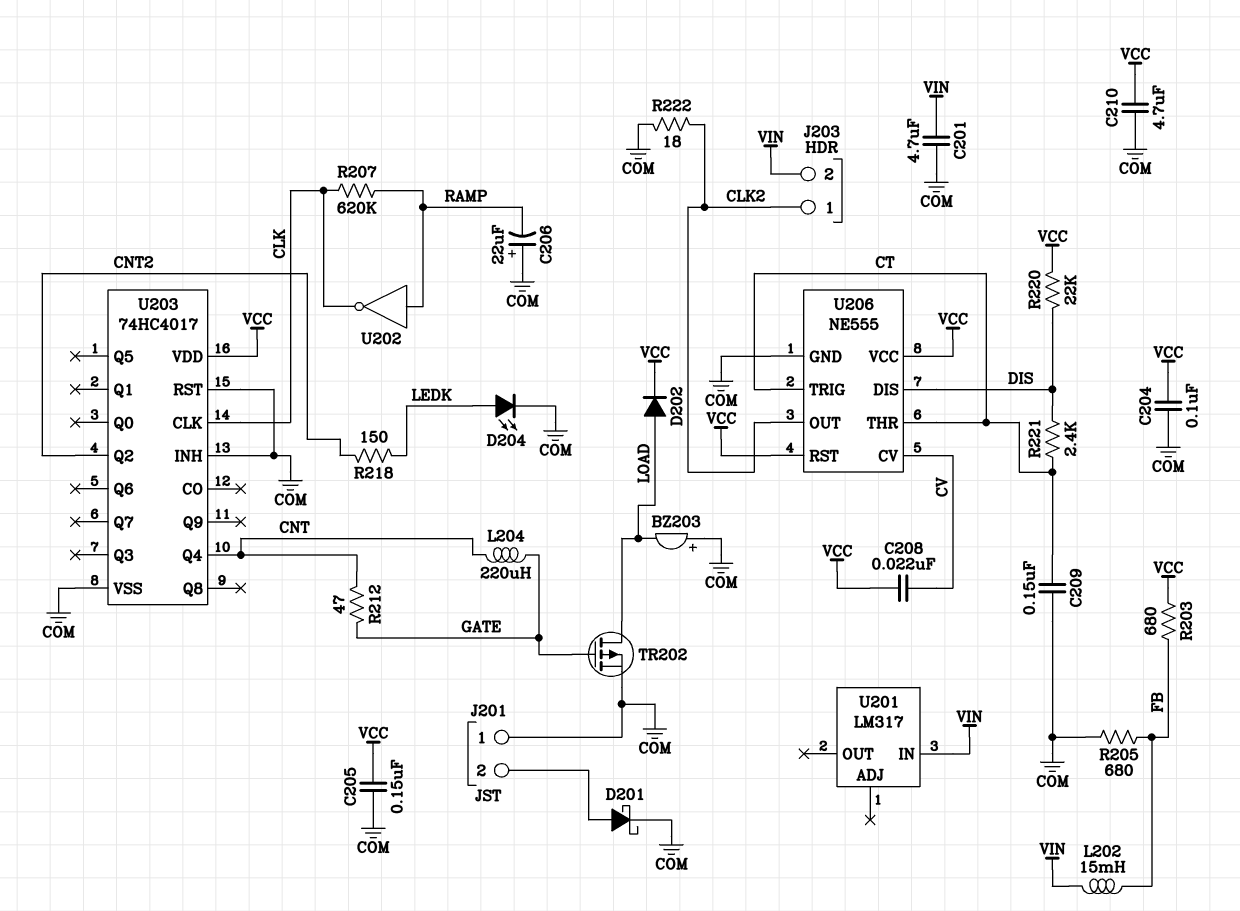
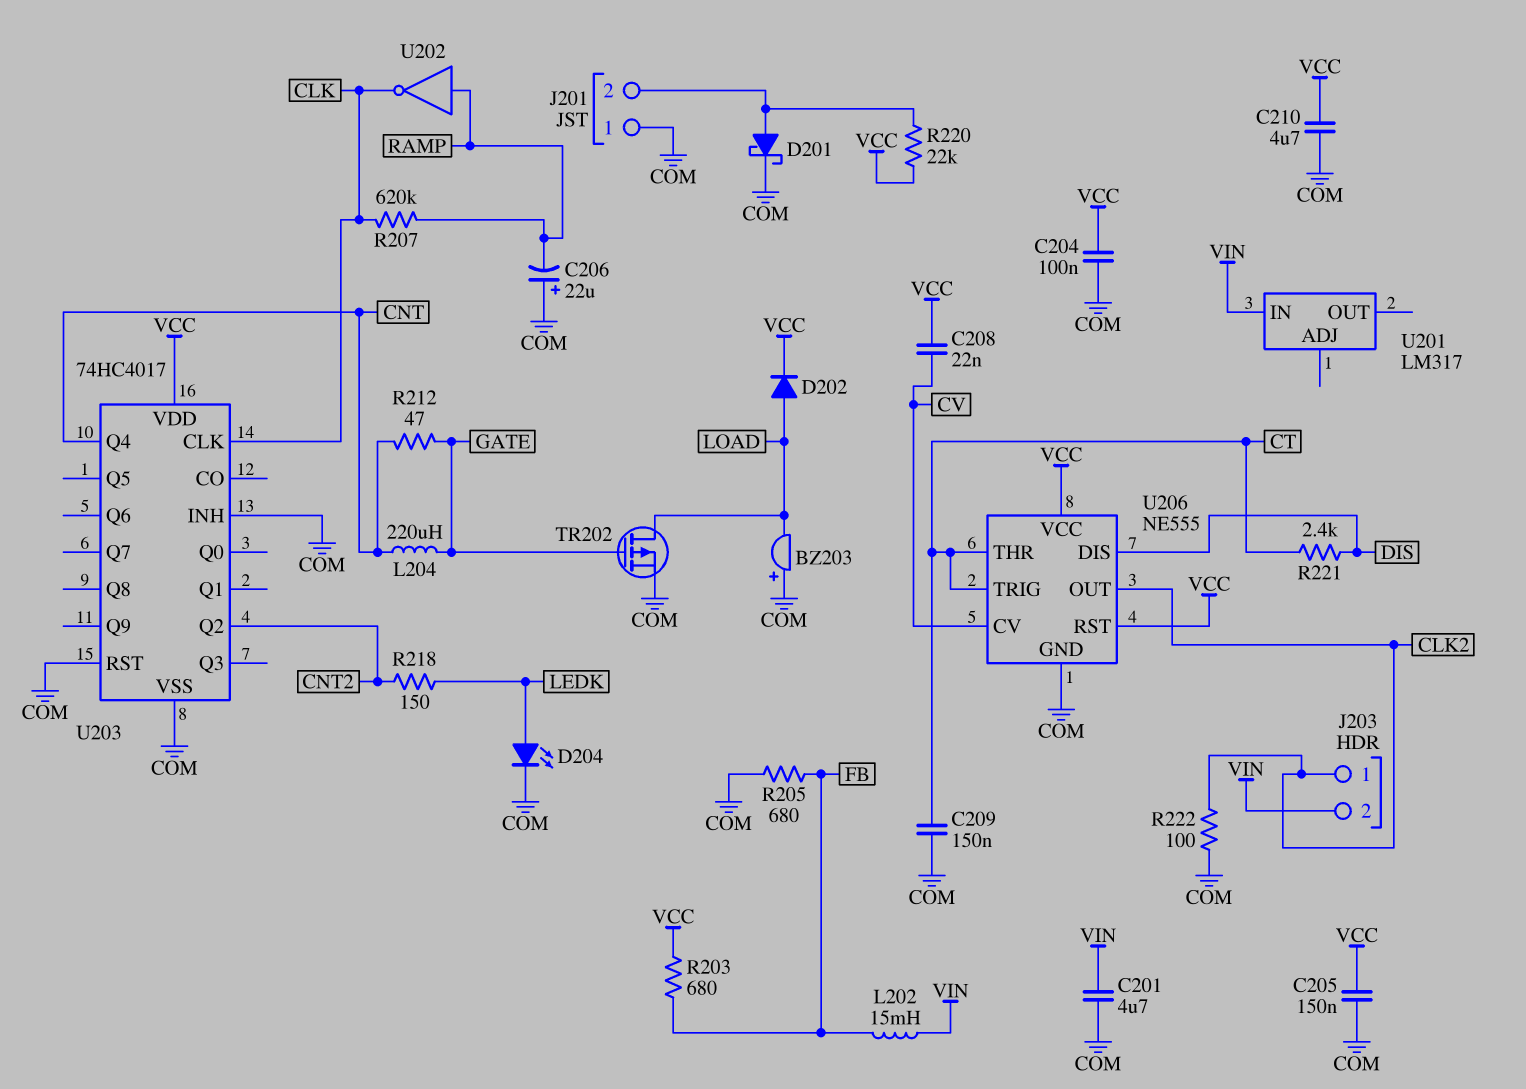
R220: 22k (DIS, VCC) -> 22k (J201/2, VCC)
R222: 18 (CLK2, COM) -> 100 (CLK2, COM)

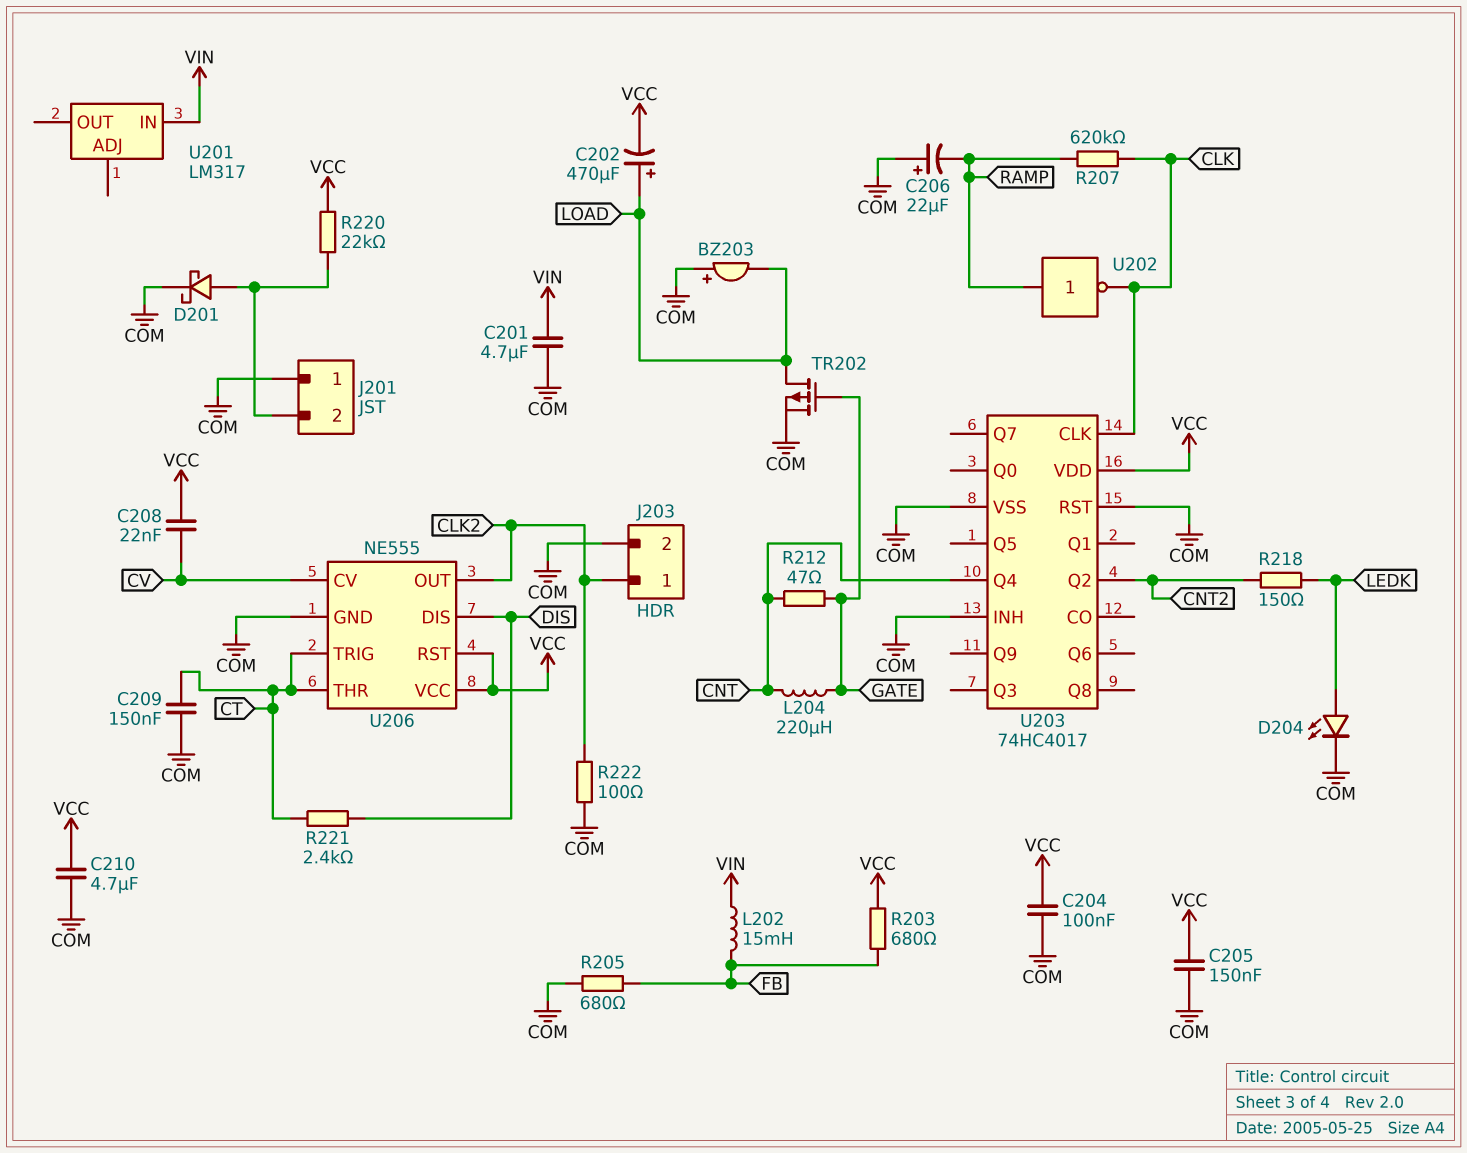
C202: none -> 470uF (plus LOAD, minus VCC)
D202: diode (A LOAD, K VCC) -> none
J203 pin 2: VIN -> COM

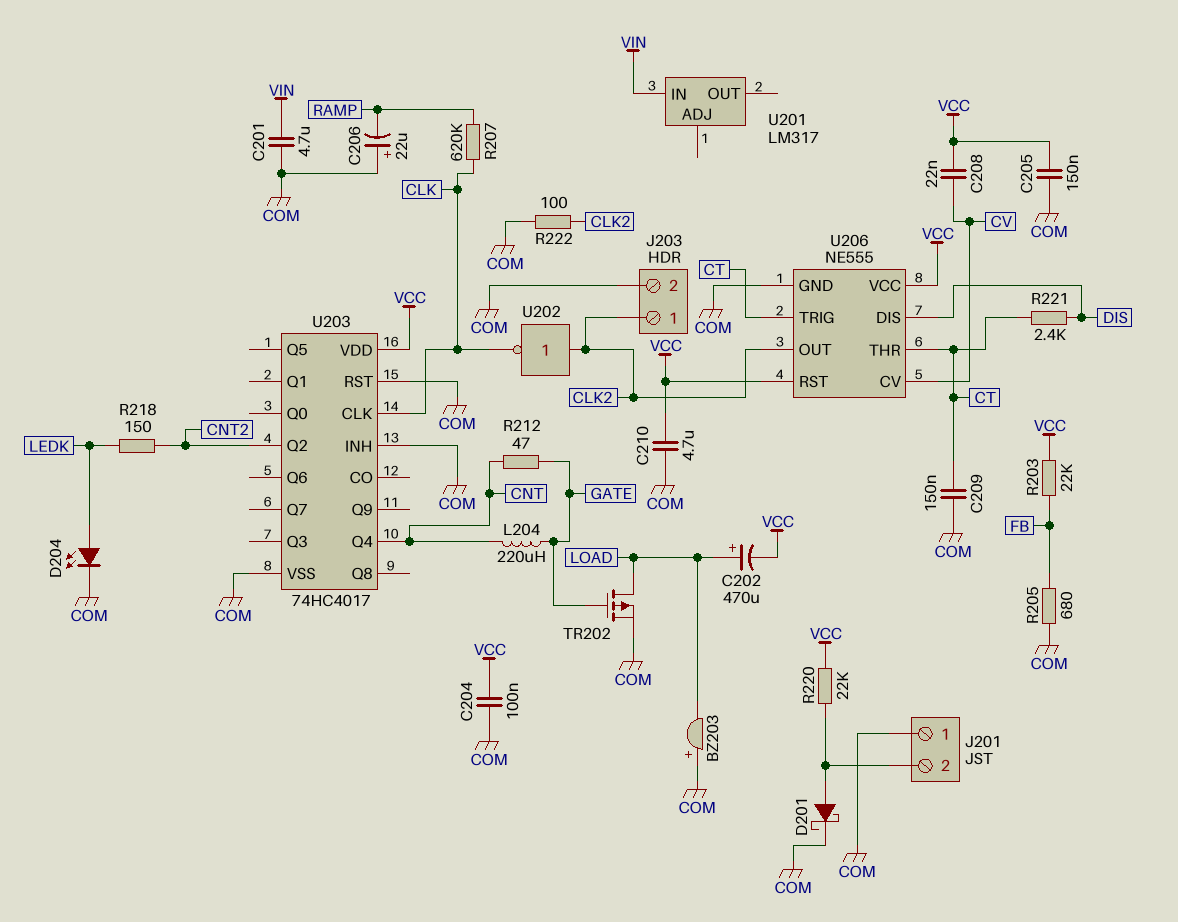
L202: 15mH (FB, VIN) -> none
R203: 680 (FB, VCC) -> 22k (FB, VCC)
U202: NOT (in RAMP, out CLK) -> NOT (in CLK2, out CLK)

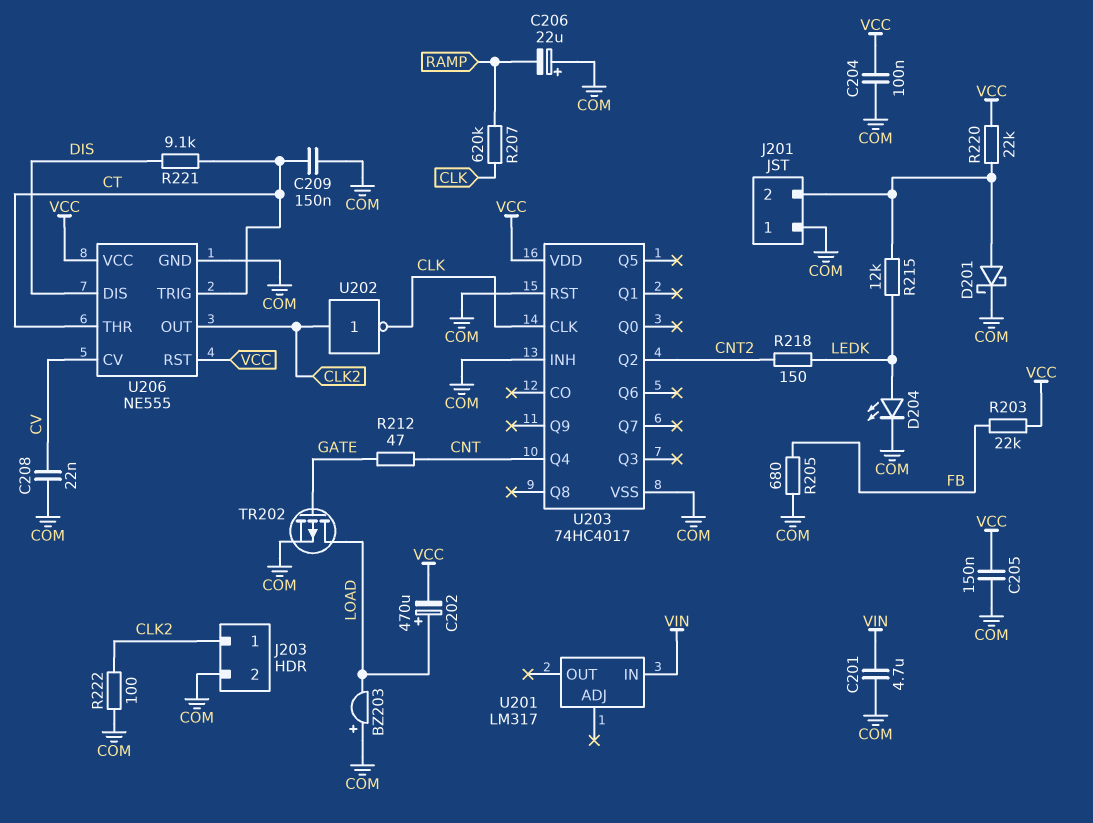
C208: 22nF (CV, VCC) -> 22nF (COM, CV)
C210: 4.7uF (COM, VCC) -> none
L204: 220uH (CNT, GATE) -> none
R215: none -> 12k (J201/2, LEDK)
R221: 2.4k (CT, DIS) -> 9.1k (CT, DIS)

